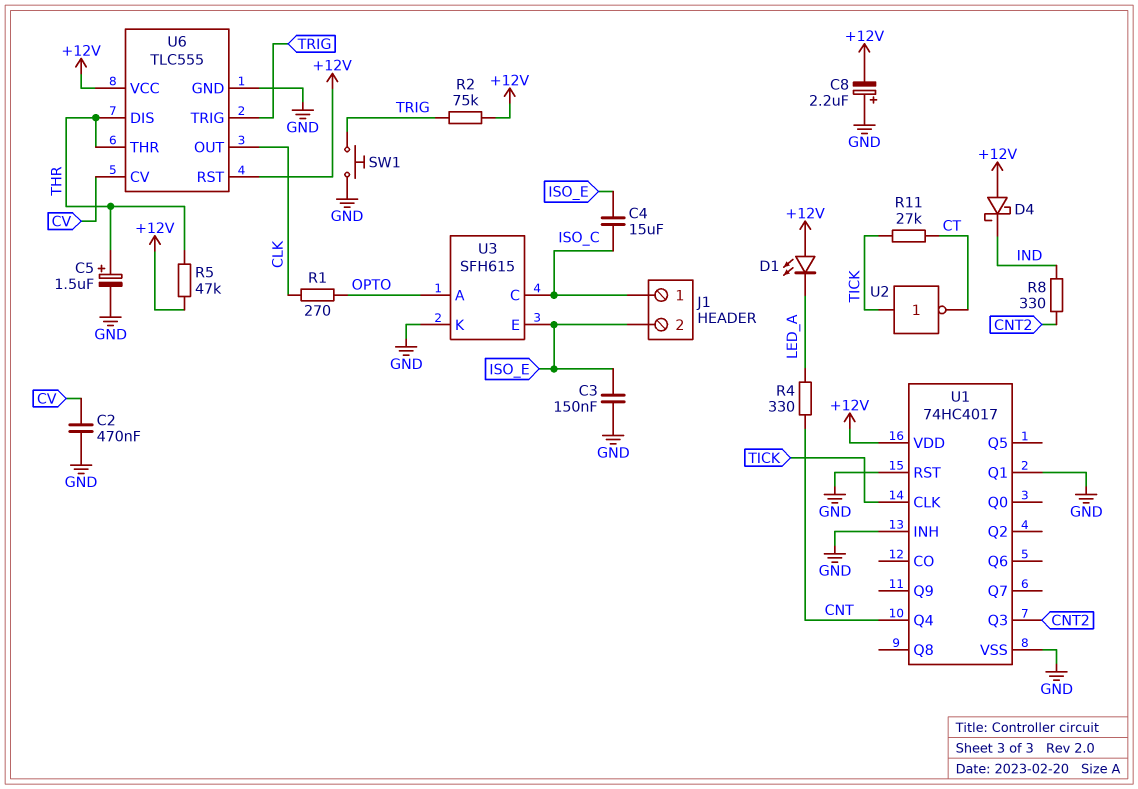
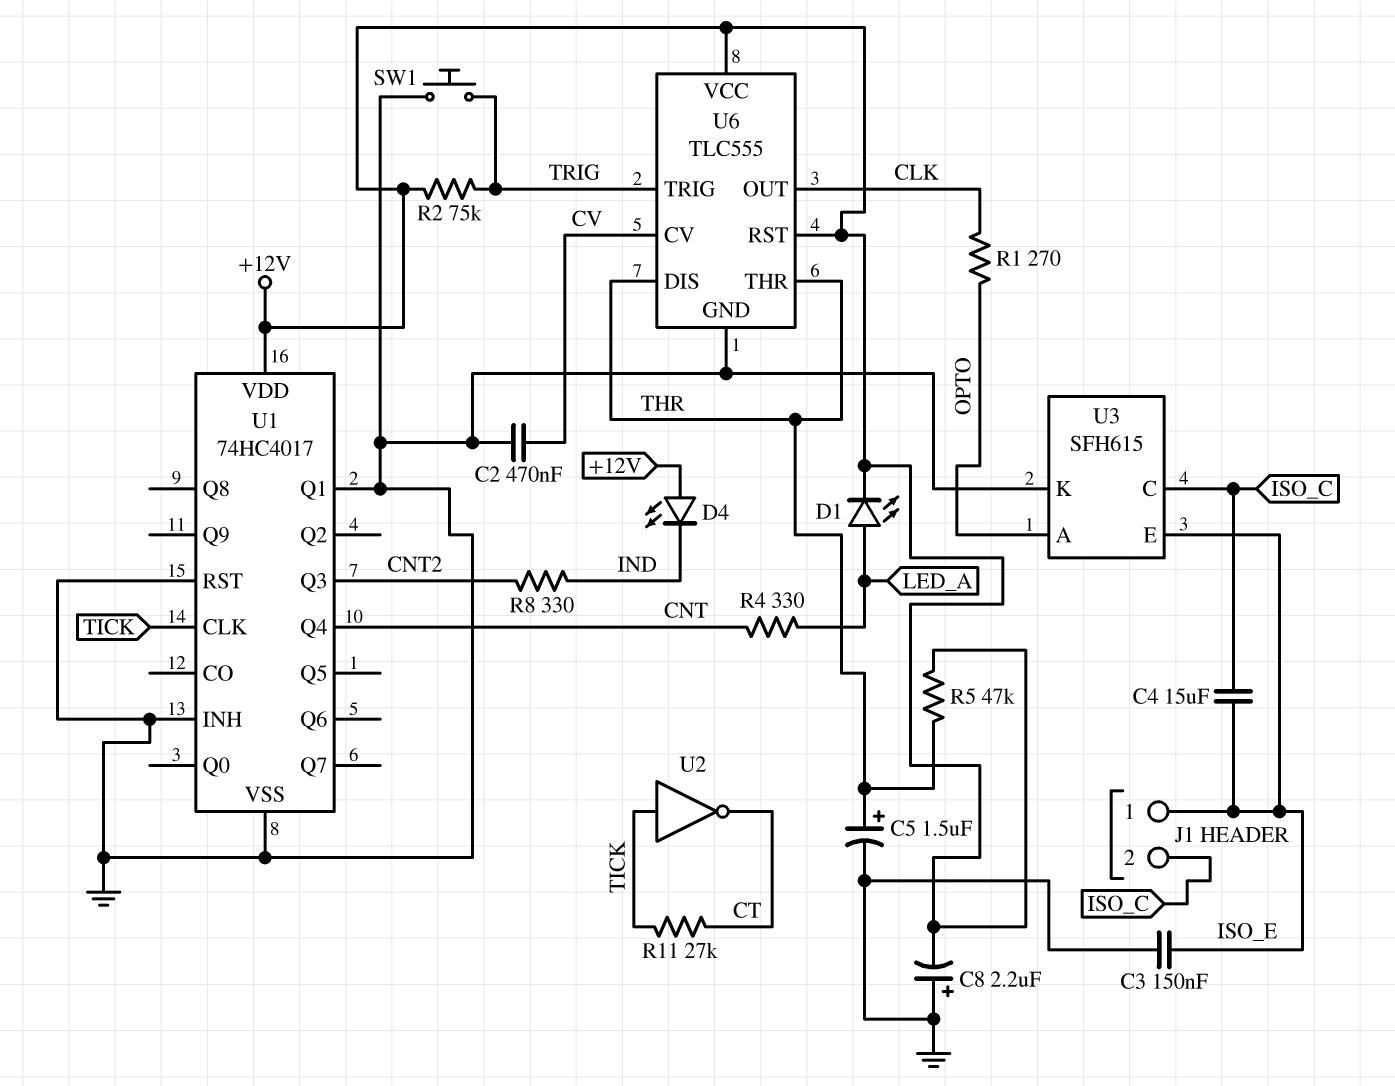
D1: LED (A +12V, K LED_A) -> LED (A LED_A, K +12V)
D4: schottky (A +12V, K IND) -> LED (A +12V, K IND)
J1 pin 1: ISO_C -> ISO_E
J1 pin 2: ISO_E -> ISO_C

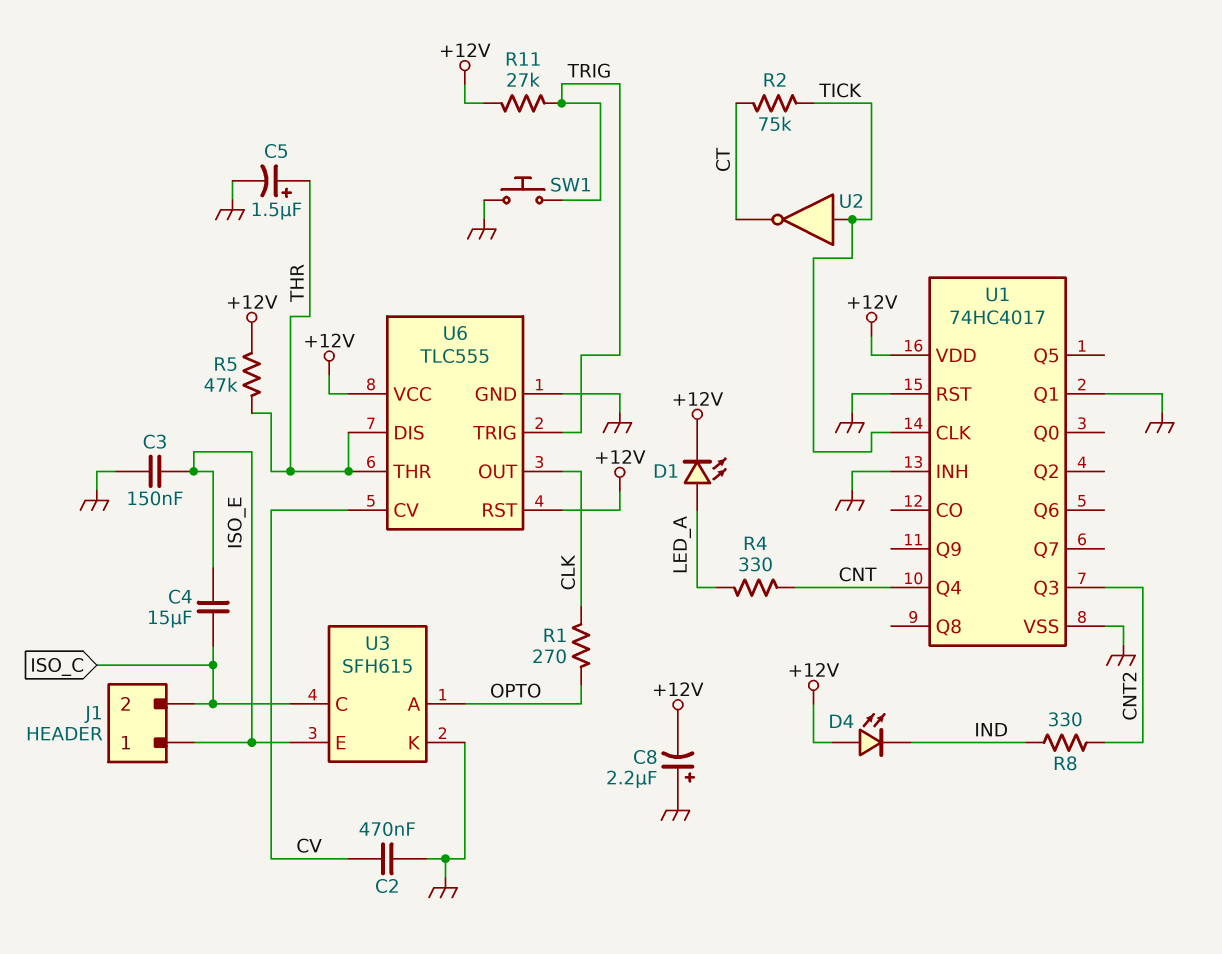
R2: 75k (+12V, TRIG) -> 75k (CT, TICK)
R11: 27k (CT, TICK) -> 27k (+12V, TRIG)

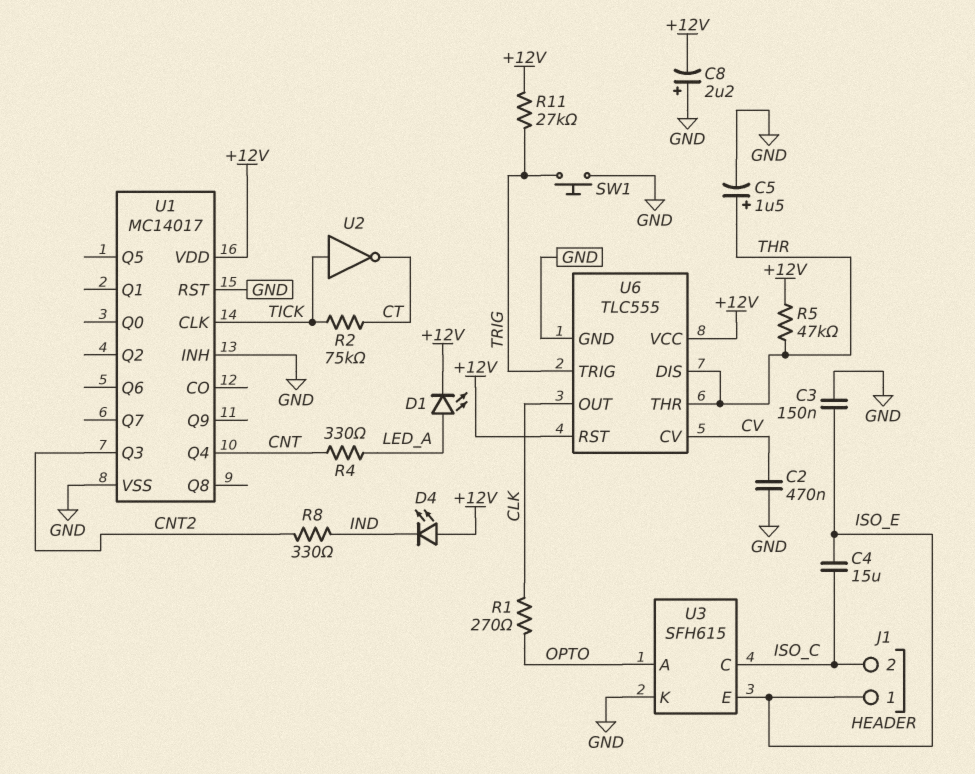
U1: 74HC4017 -> MC14017
U1 pin Q1: GND -> none

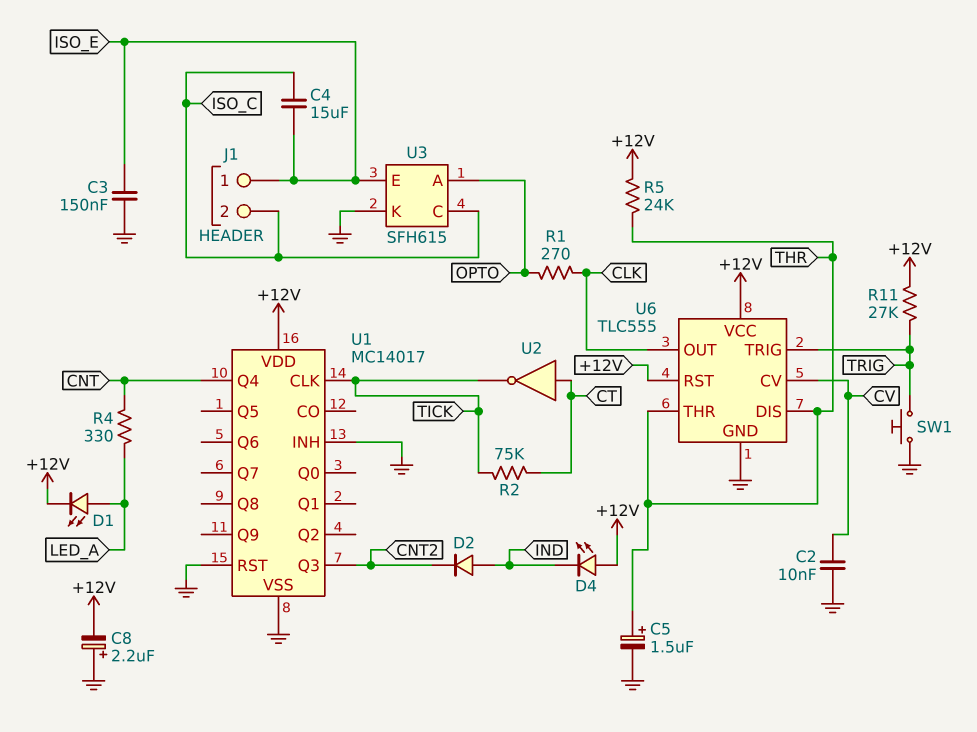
C2: 470nF (CV, GND) -> 10nF (CV, GND)
D2: none -> diode (A IND, K CNT2)
R5: 47k (+12V, THR) -> 24k (+12V, THR)
R8: 330 (CNT2, IND) -> none
U2: NOT (in TICK, out CT) -> NOT (in CT, out TICK)

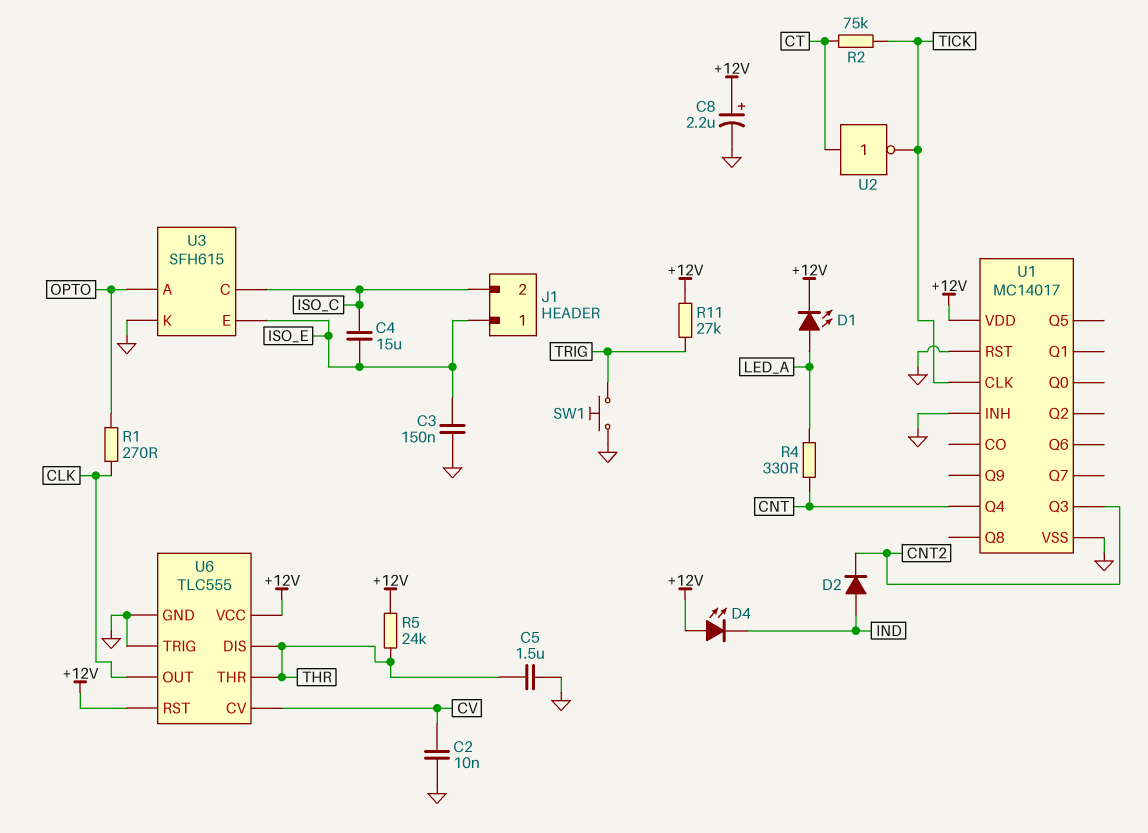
C5: 1.5uF (plus THR, minus GND) -> 1.5uF (GND, THR)
C8: 2.2uF (plus GND, minus +12V) -> 2.2uF (plus +12V, minus GND)
U6 pin TRIG: TRIG -> GND

